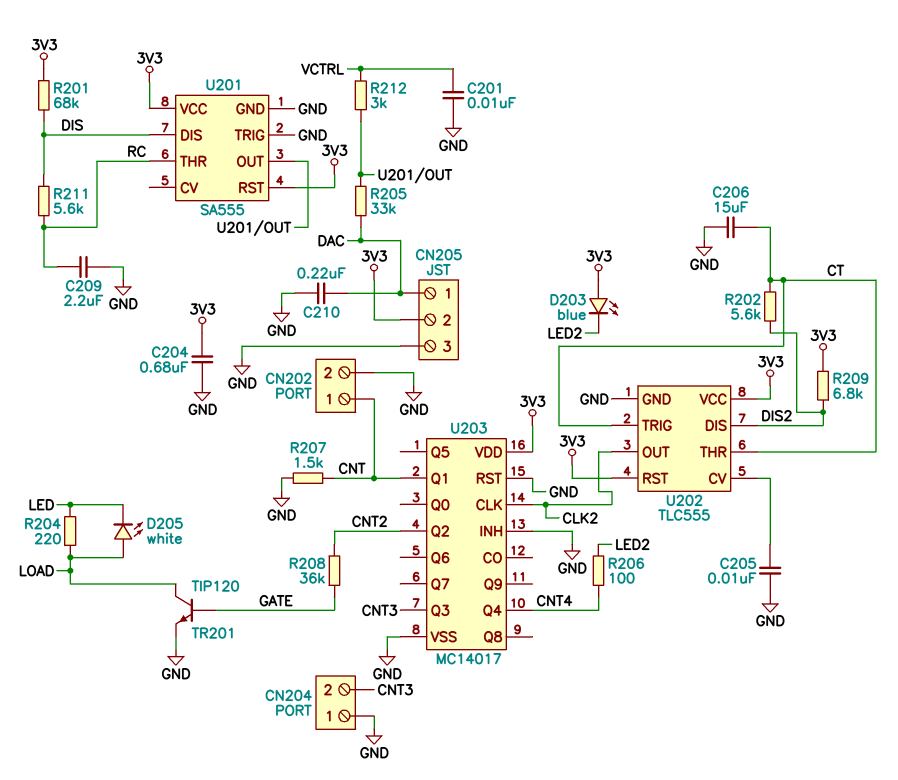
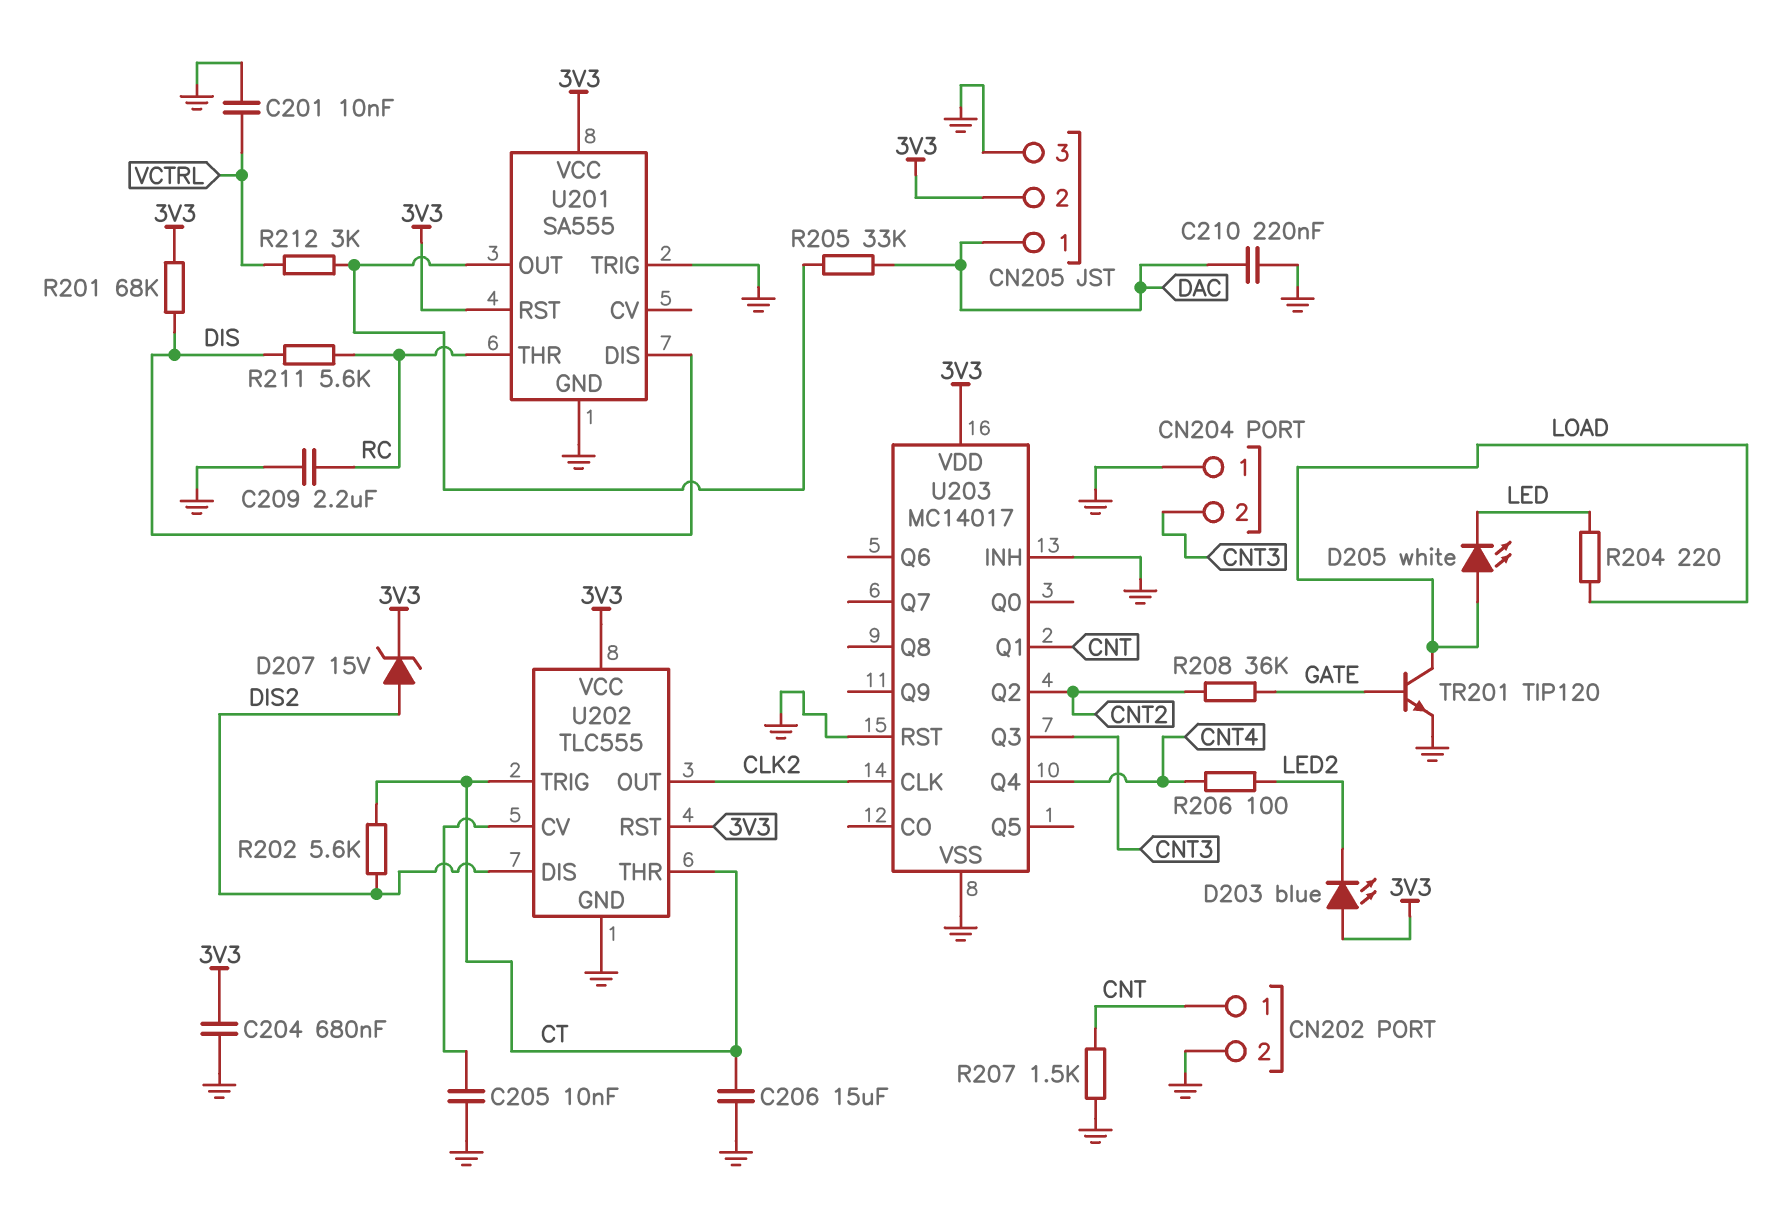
D207: none -> zener 15V (A DIS2, K 3V3)
R209: 6.8k (3V3, DIS2) -> none

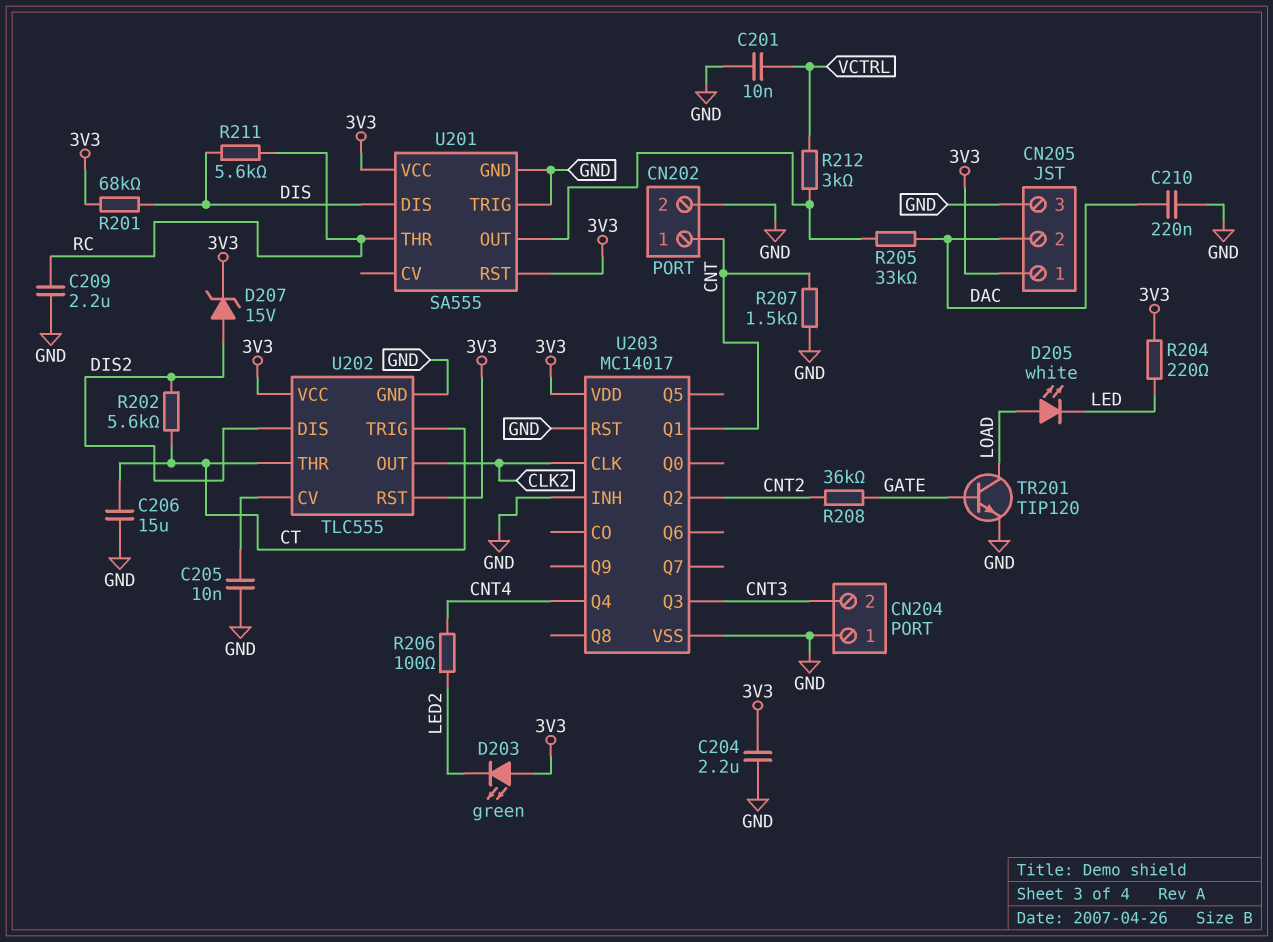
C204: 680nF (3V3, GND) -> 2.2uF (3V3, GND)
CN205 pin 1: DAC -> 3V3
CN205 pin 2: 3V3 -> DAC
D203: LED blue (A 3V3, K LED2) -> LED green (A 3V3, K LED2)
R204: 220 (LED, LOAD) -> 220 (3V3, LED)

